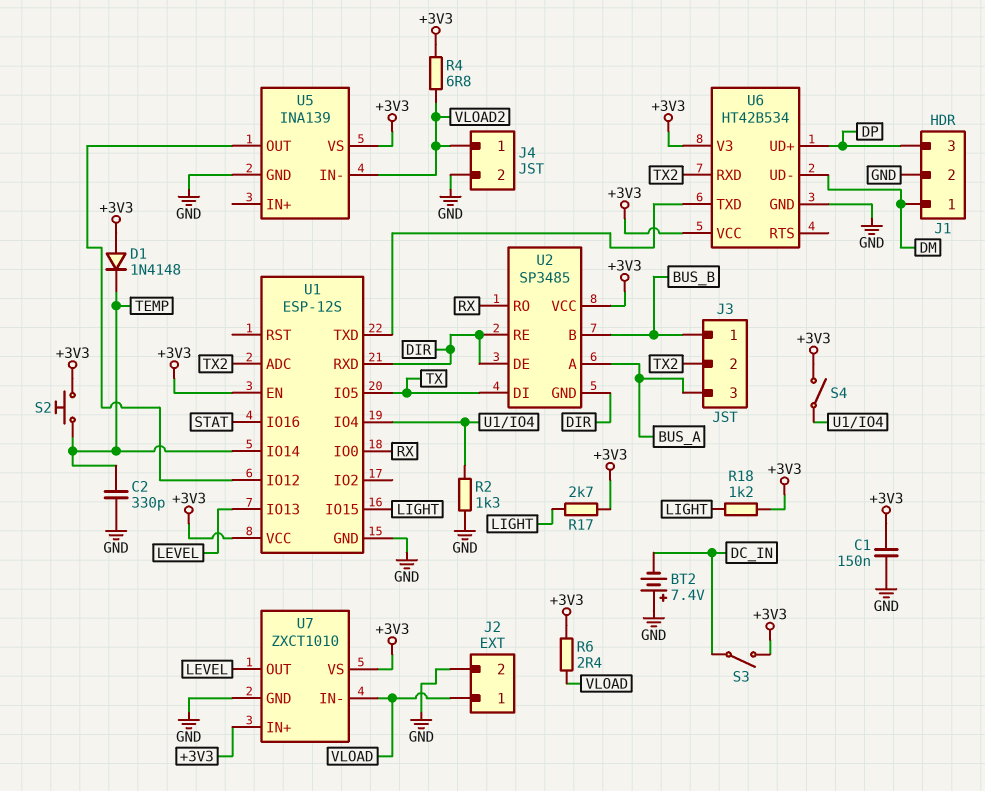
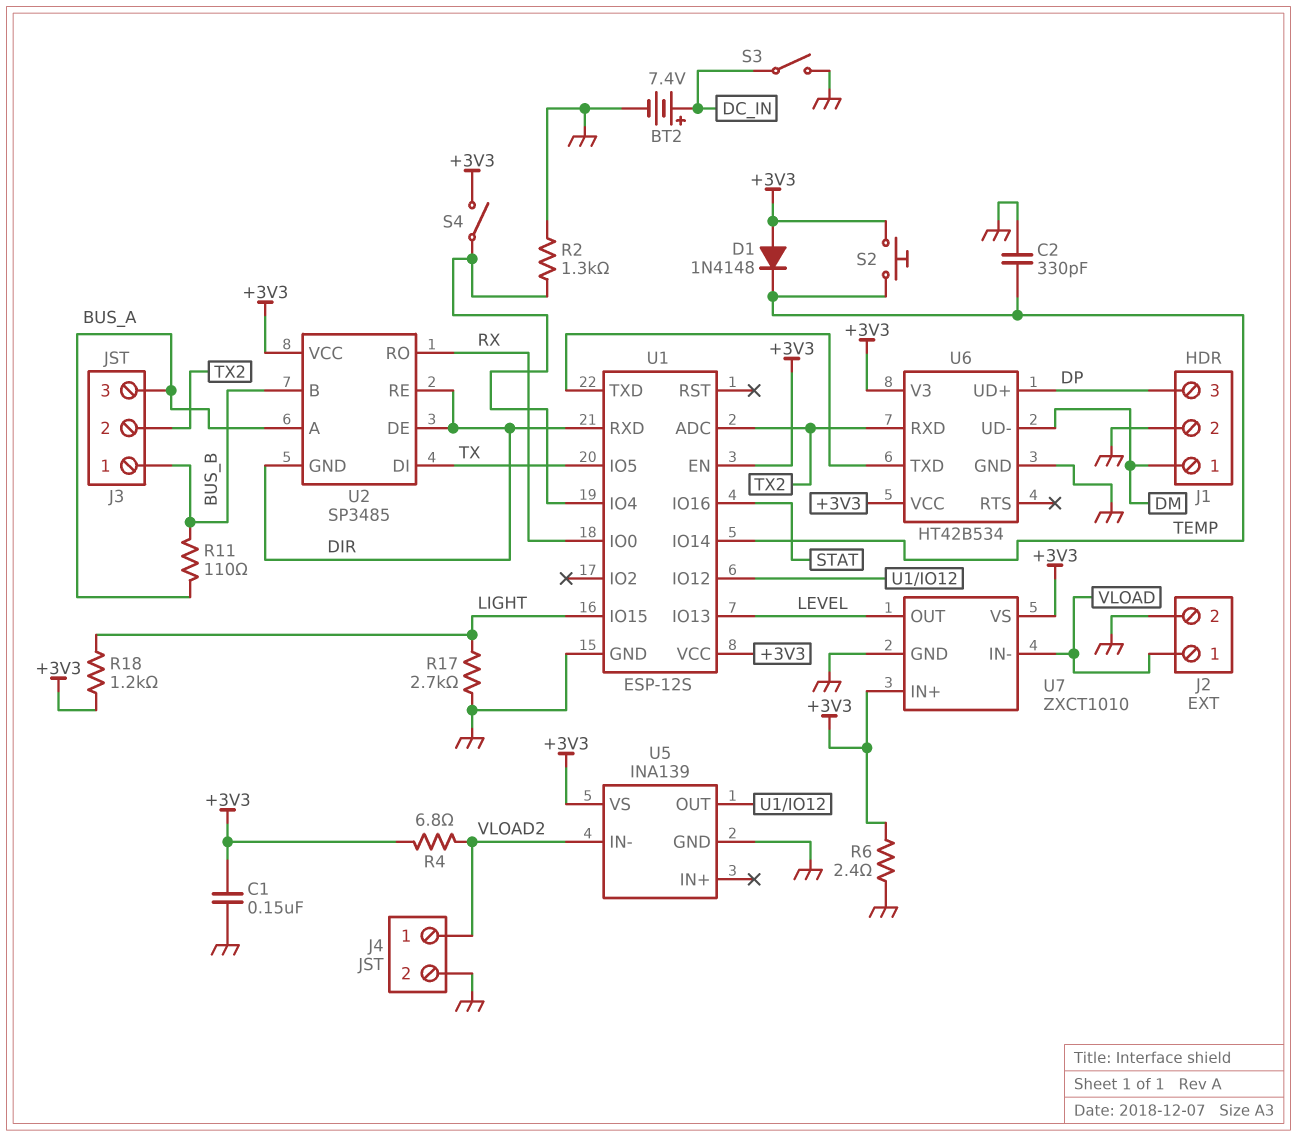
BT2: 7.4V (plus GND, minus DC_IN) -> 7.4V (plus DC_IN, minus GND)
R6: 2.4 (+3V3, VLOAD) -> 2.4 (+3V3, GND)
R11: none -> 110 (BUS_A, BUS_B)
R17: 2.7k (+3V3, LIGHT) -> 2.7k (GND, LIGHT)
S3: switch (+3V3, DC_IN) -> switch (DC_IN, GND)

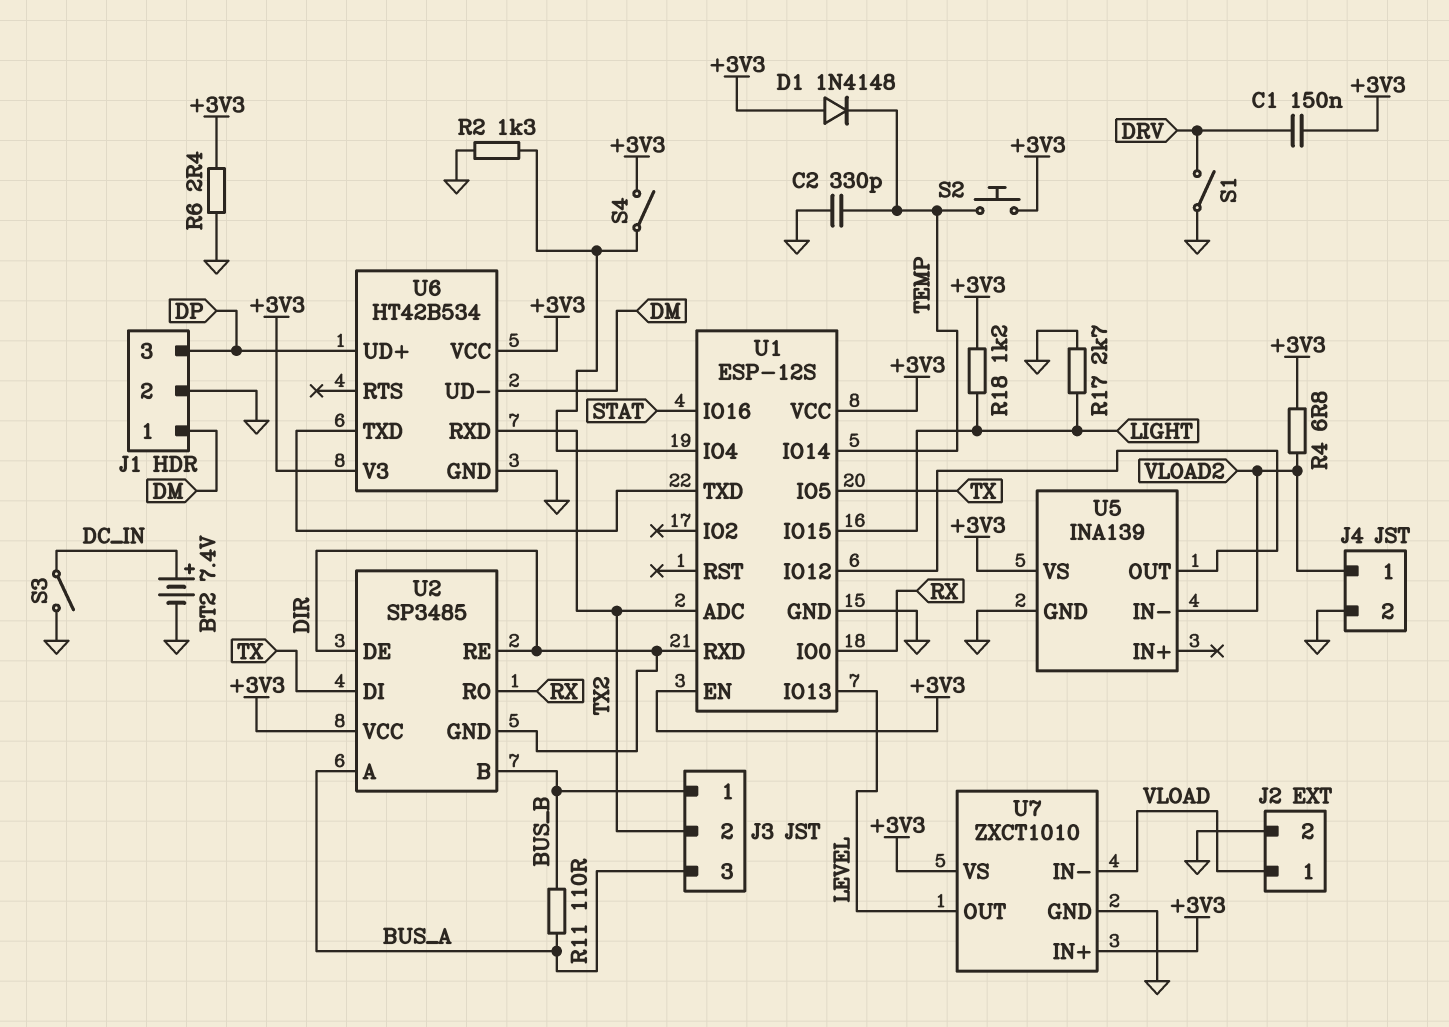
C1: 150nF (+3V3, GND) -> 150nF (+3V3, DRV)
S1: none -> switch (DRV, GND)

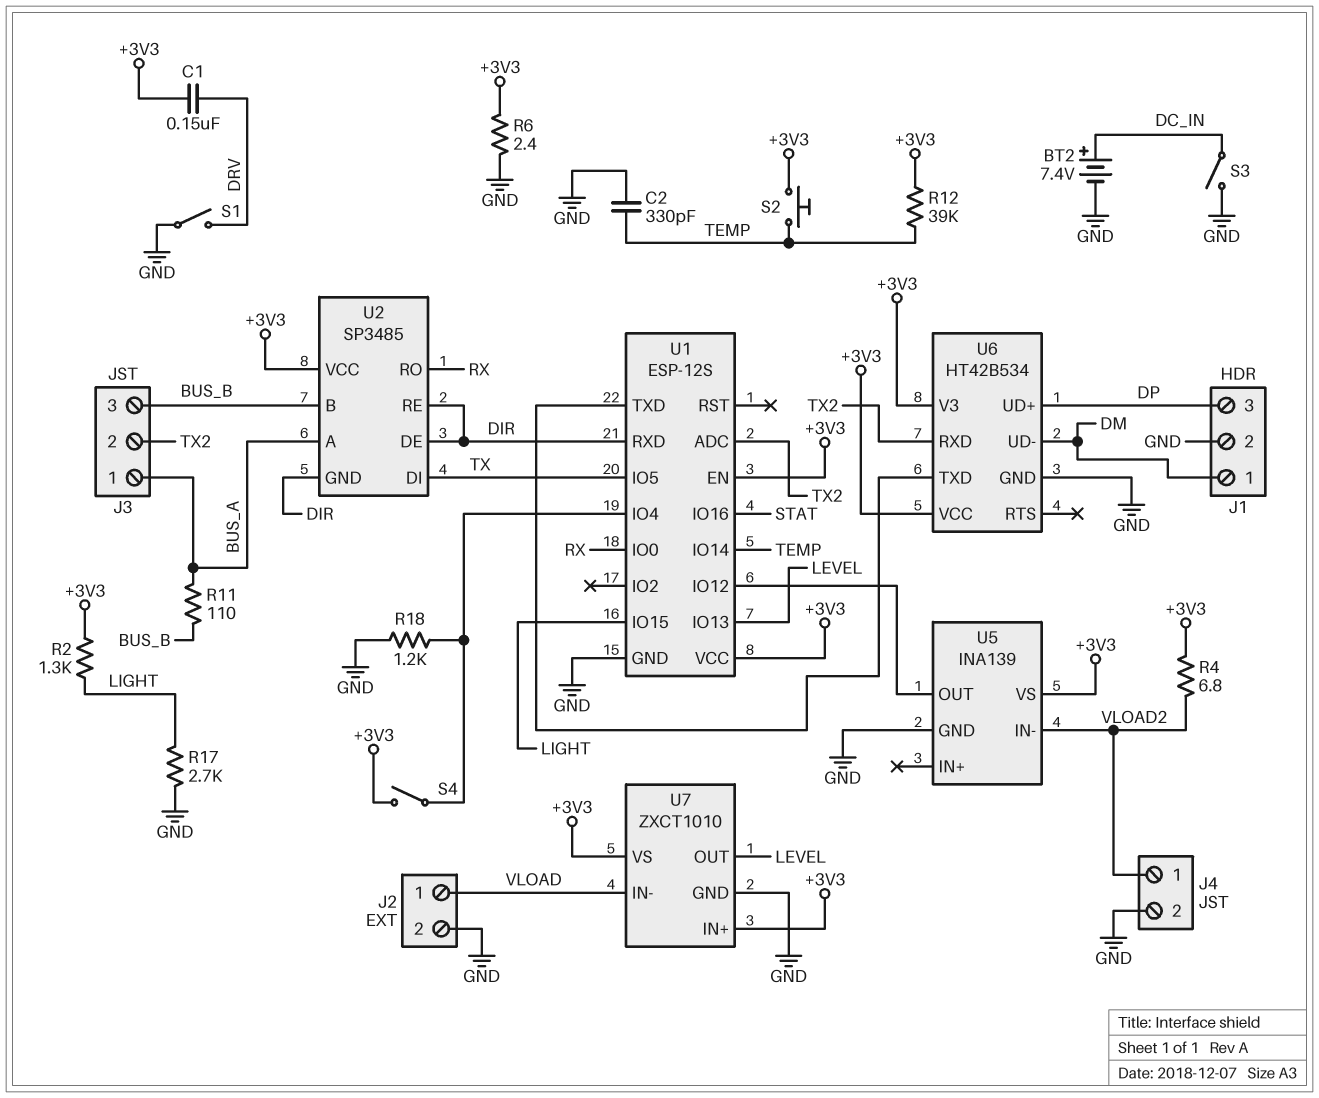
D1: diode 1N4148 (A +3V3, K TEMP) -> none
J3 pin 1: BUS_B -> BUS_A
J3 pin 3: BUS_A -> BUS_B
R2: 1.3k (GND, U1/IO4) -> 1.3k (+3V3, LIGHT)
R12: none -> 39k (+3V3, TEMP)
R18: 1.2k (+3V3, LIGHT) -> 1.2k (GND, U1/IO4)

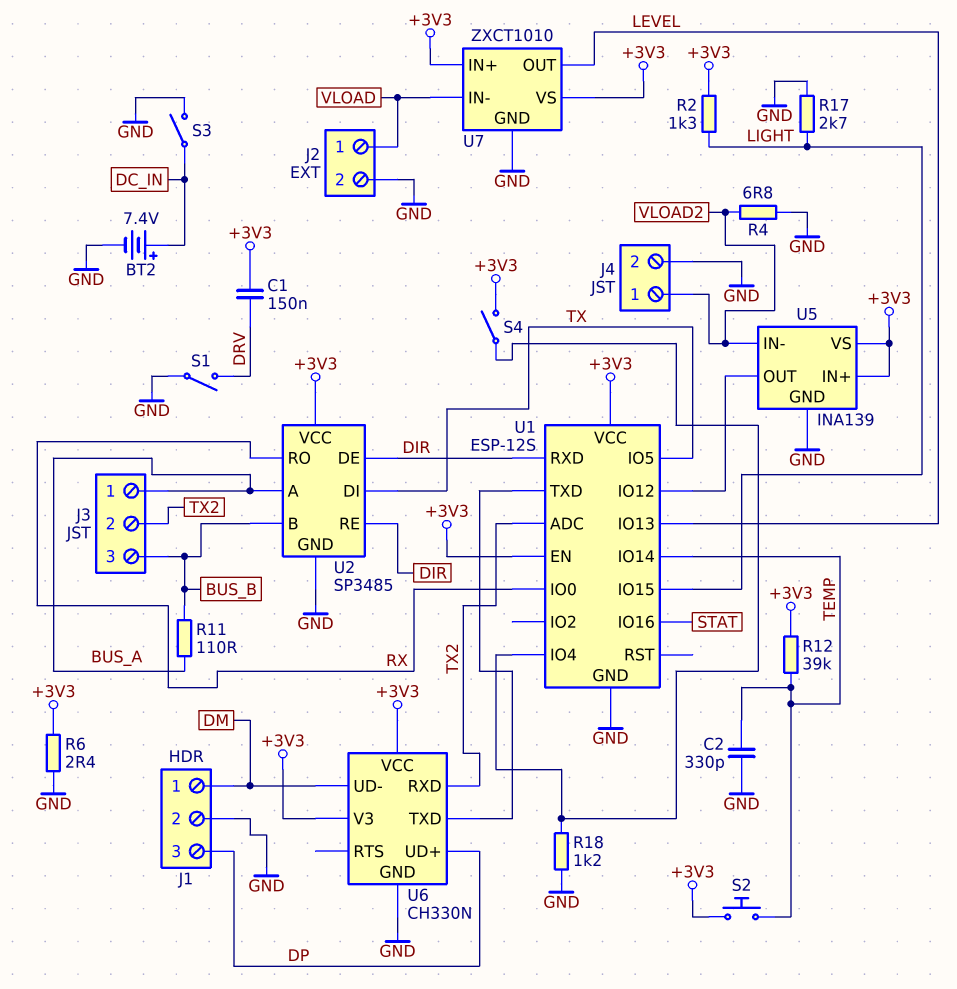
R4: 6.8 (+3V3, VLOAD2) -> 6.8 (GND, VLOAD2)
U2 pin GND: DIR -> GND
U5 pin IN+: none -> +3V3
U6: HT42B534 -> CH330N

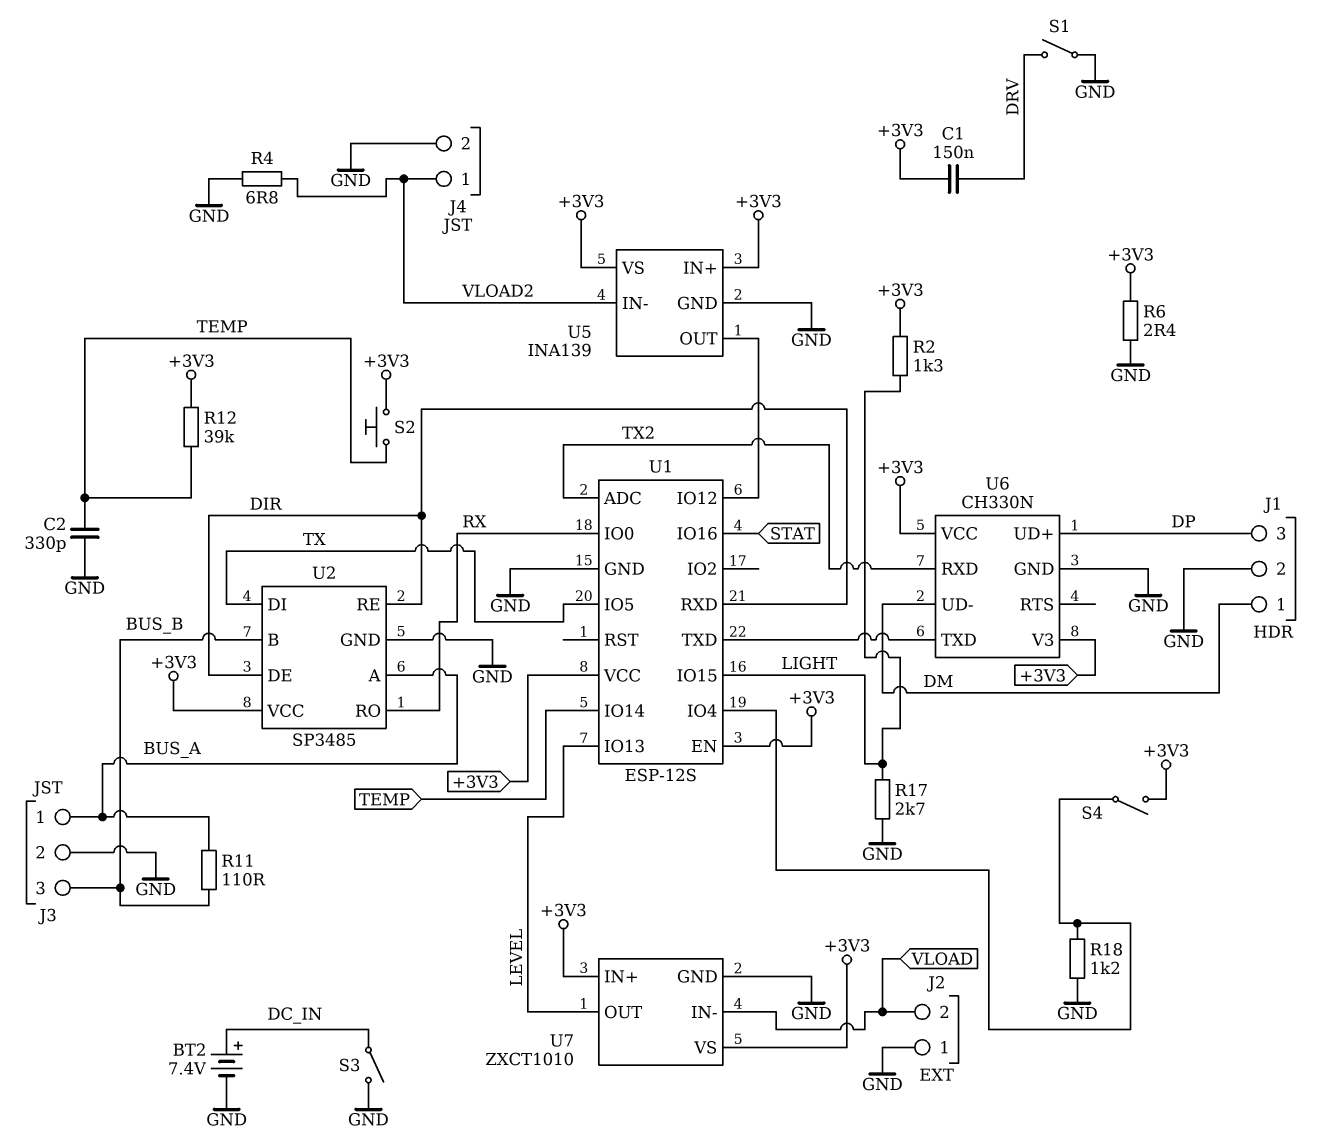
J2 pin 1: VLOAD -> GND
J2 pin 2: GND -> VLOAD
J3 pin 2: TX2 -> GND

